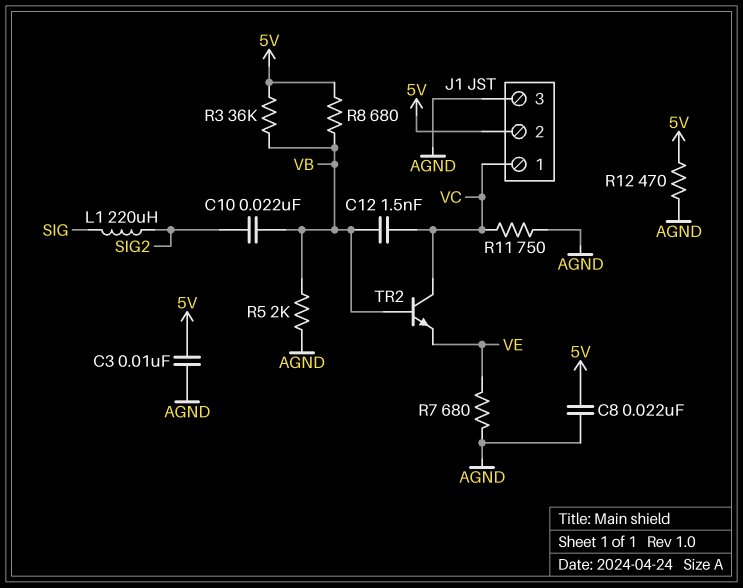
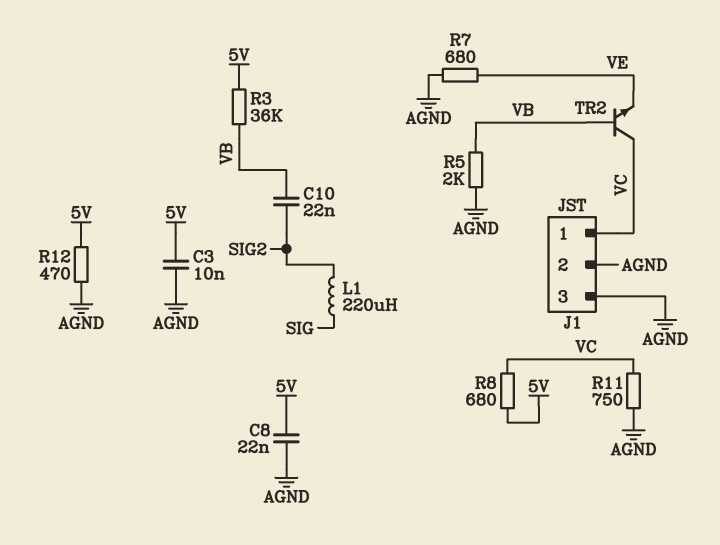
C12: 1.5nF (VB, VC) -> none
J1 pin 2: 5V -> AGND
R8: 680 (5V, VB) -> 680 (5V, VC)

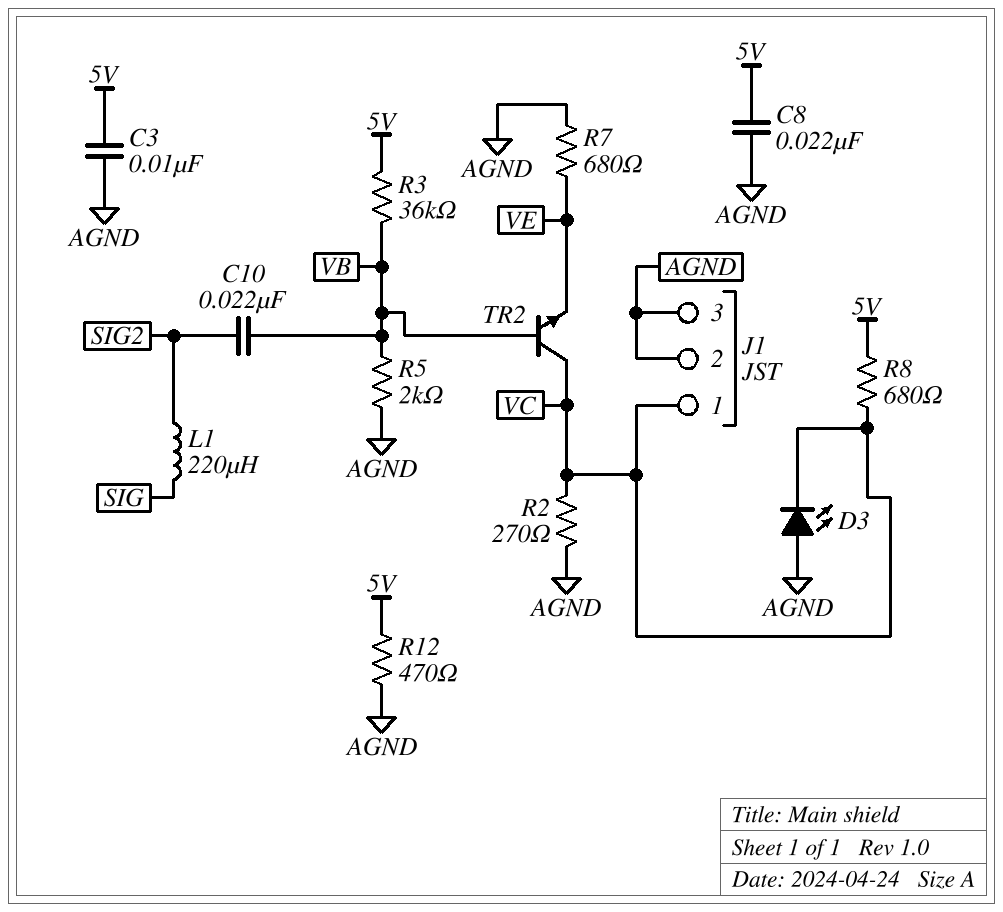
D3: none -> LED (A AGND, K VC)
R2: none -> 270 (AGND, VC)
R11: 750 (AGND, VC) -> none

